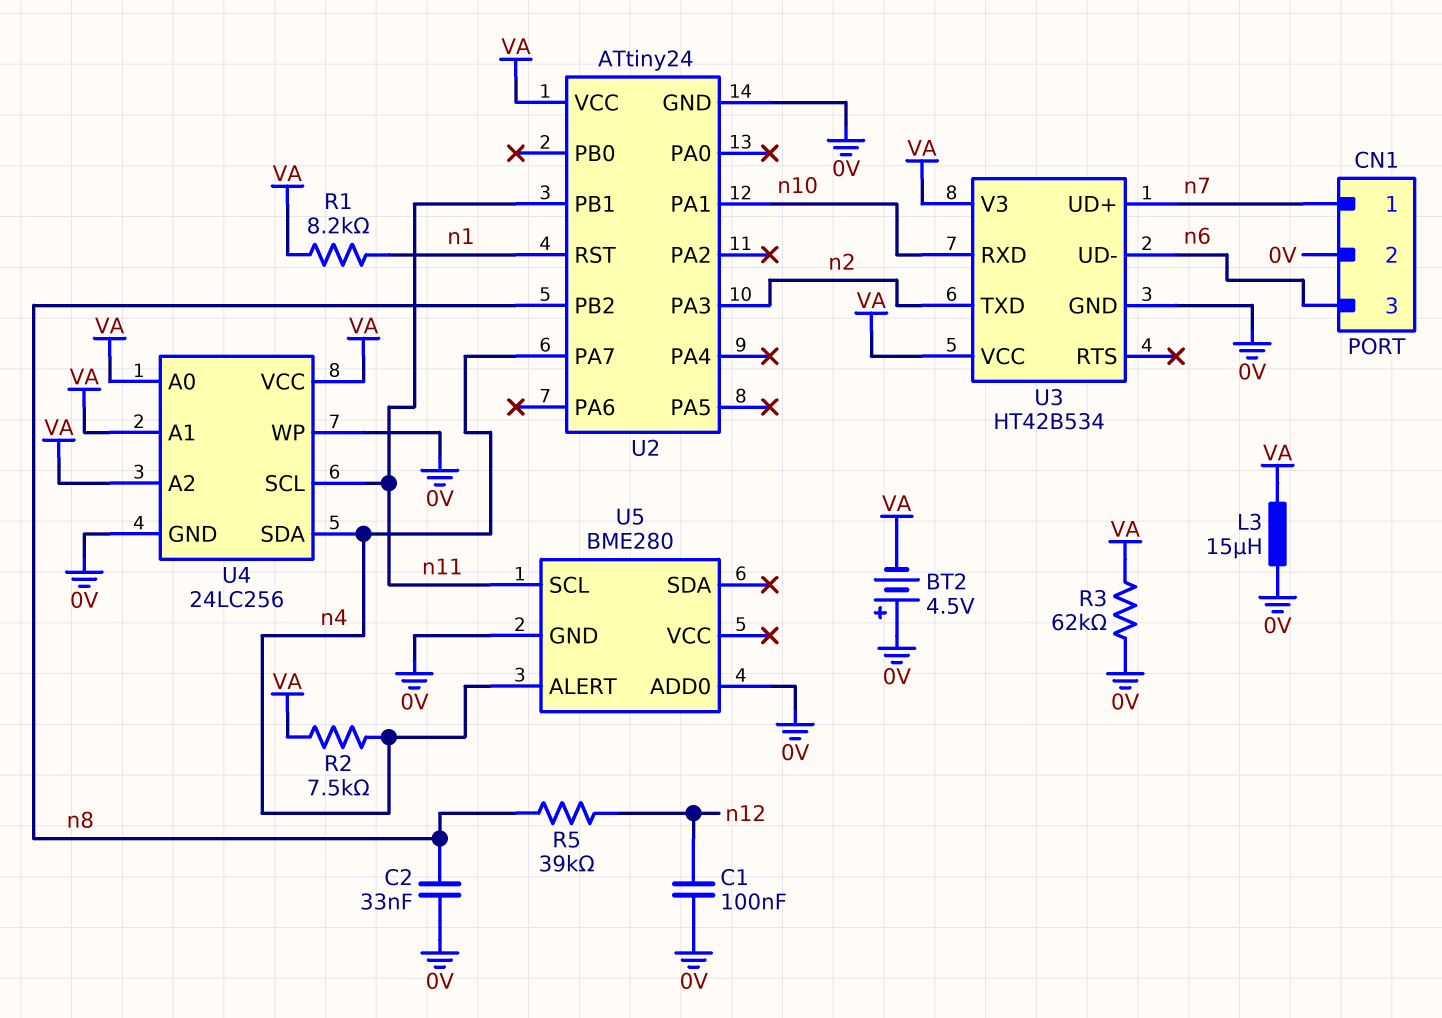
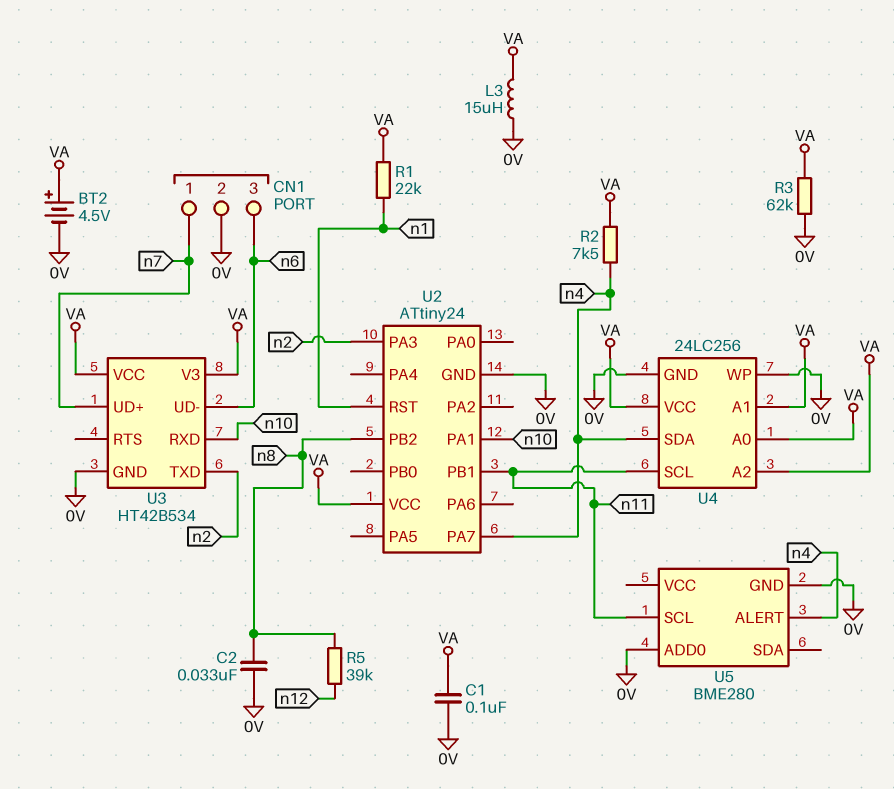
BT2: 4.5V (plus 0V, minus VA) -> 4.5V (plus VA, minus 0V)
C1: 100nF (0V, n12) -> 100nF (0V, VA)
R1: 8.2k (VA, n1) -> 22k (VA, n1)

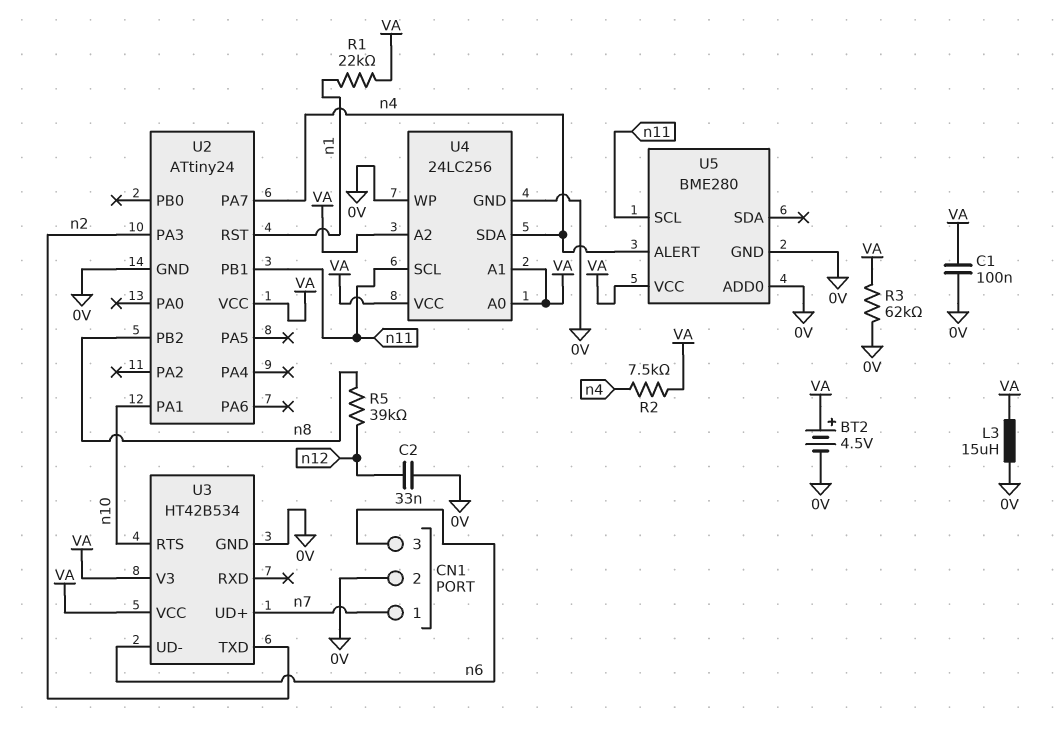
C2: 33nF (0V, n8) -> 33nF (0V, n12)
U3 pin RTS: none -> n10
U3 pin RXD: n10 -> none
U5 pin VCC: none -> VA

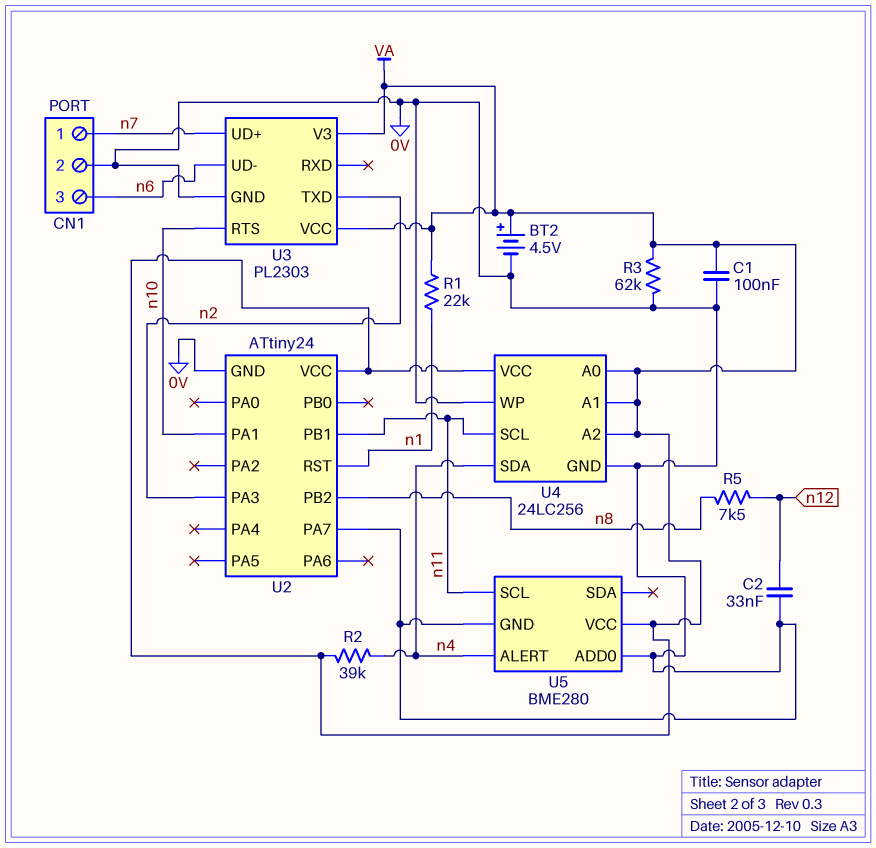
L3: 15uH (0V, VA) -> none
R2: 7.5k (VA, n4) -> 39k (VA, n4)
R5: 39k (n8, n12) -> 7.5k (n8, n12)
U2 pin PA7: n4 -> 0V
U3: HT42B534 -> PL2303

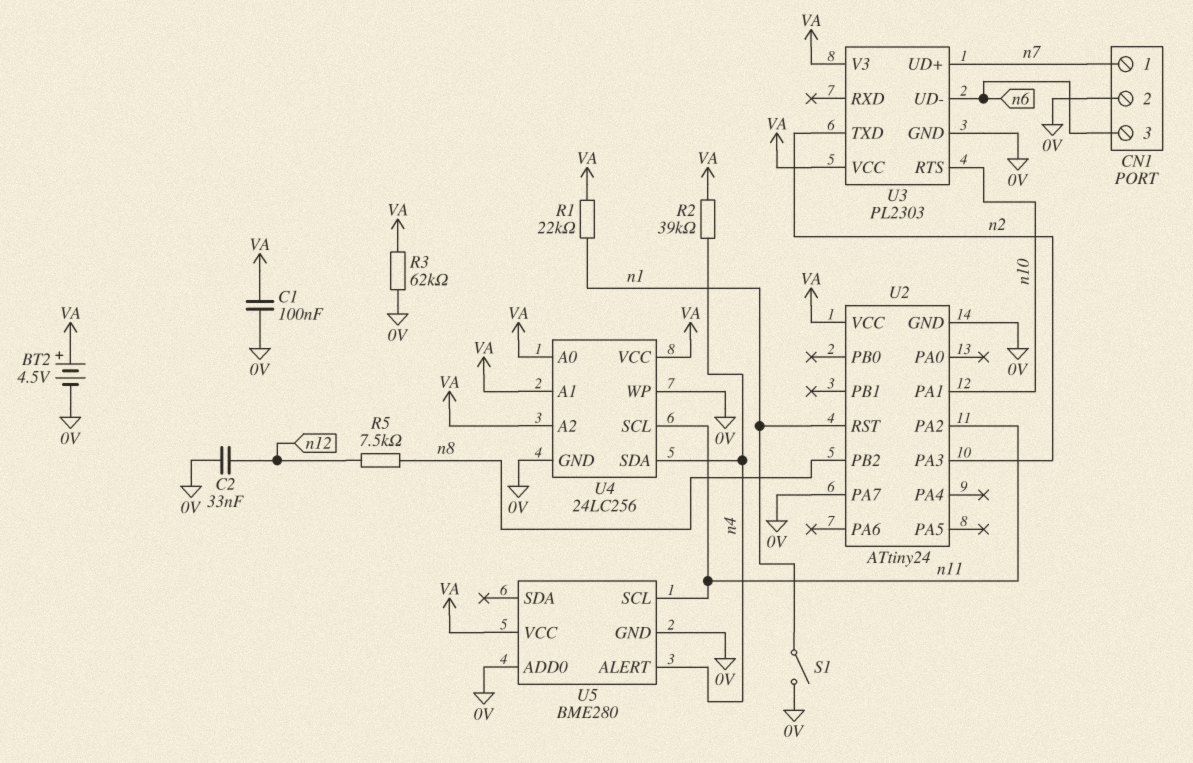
S1: none -> switch (0V, n1)
U2 pin PA2: none -> n11
U2 pin PB1: n11 -> none

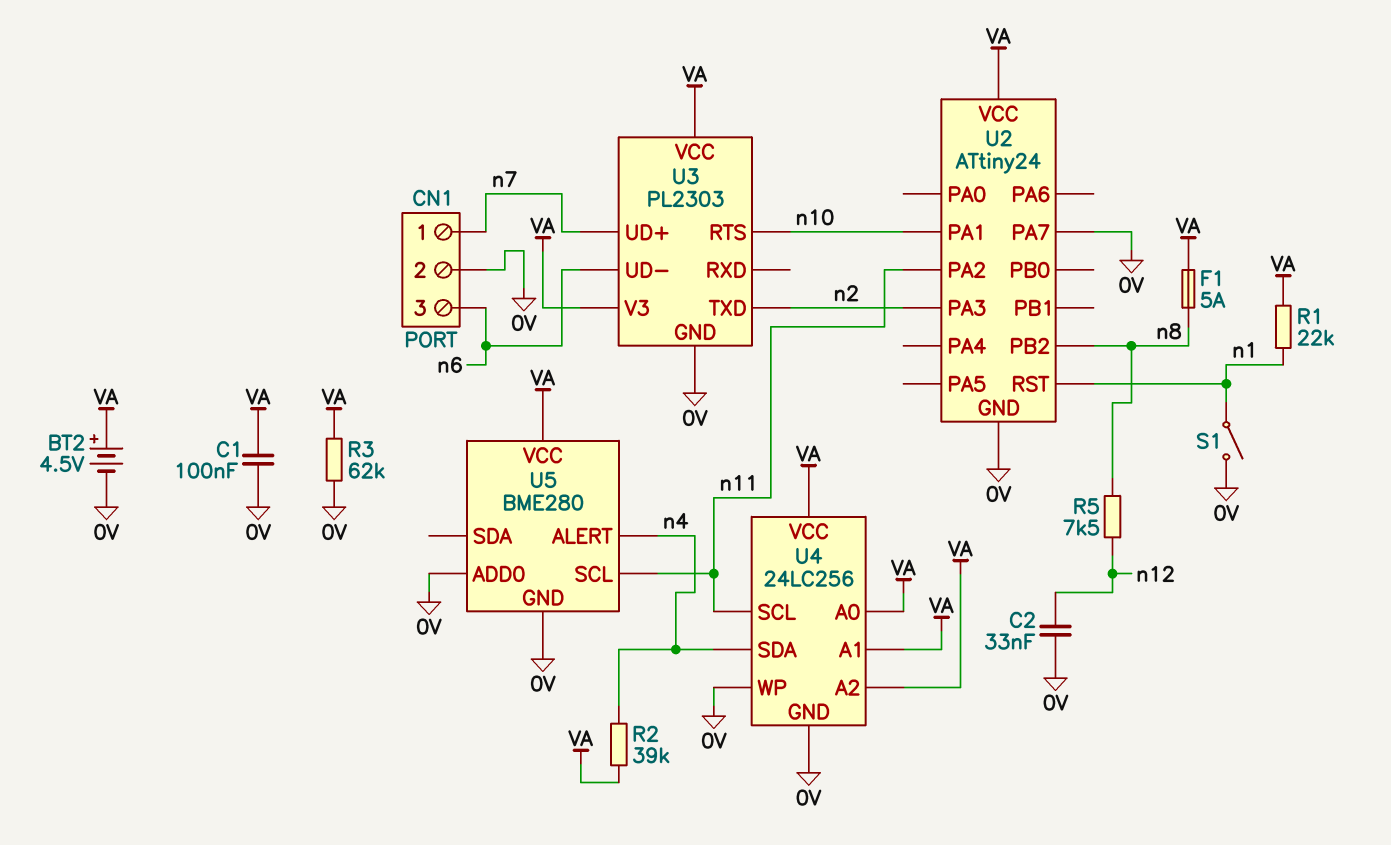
F1: none -> 5A (VA, n8)

